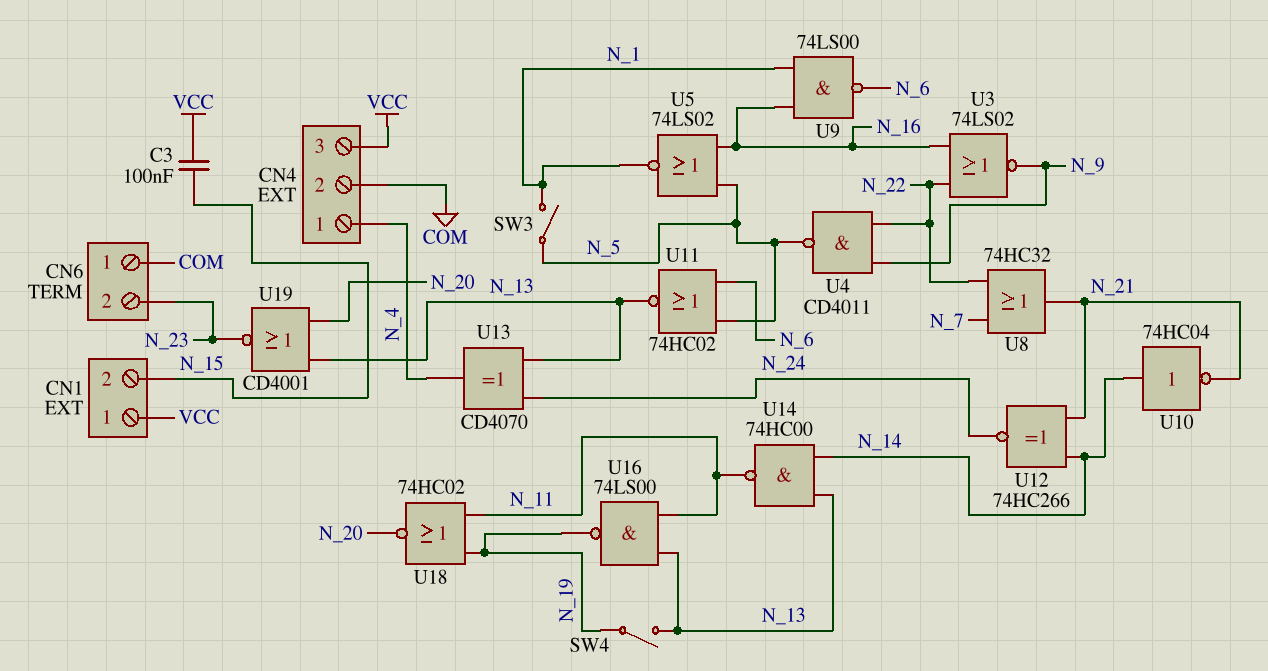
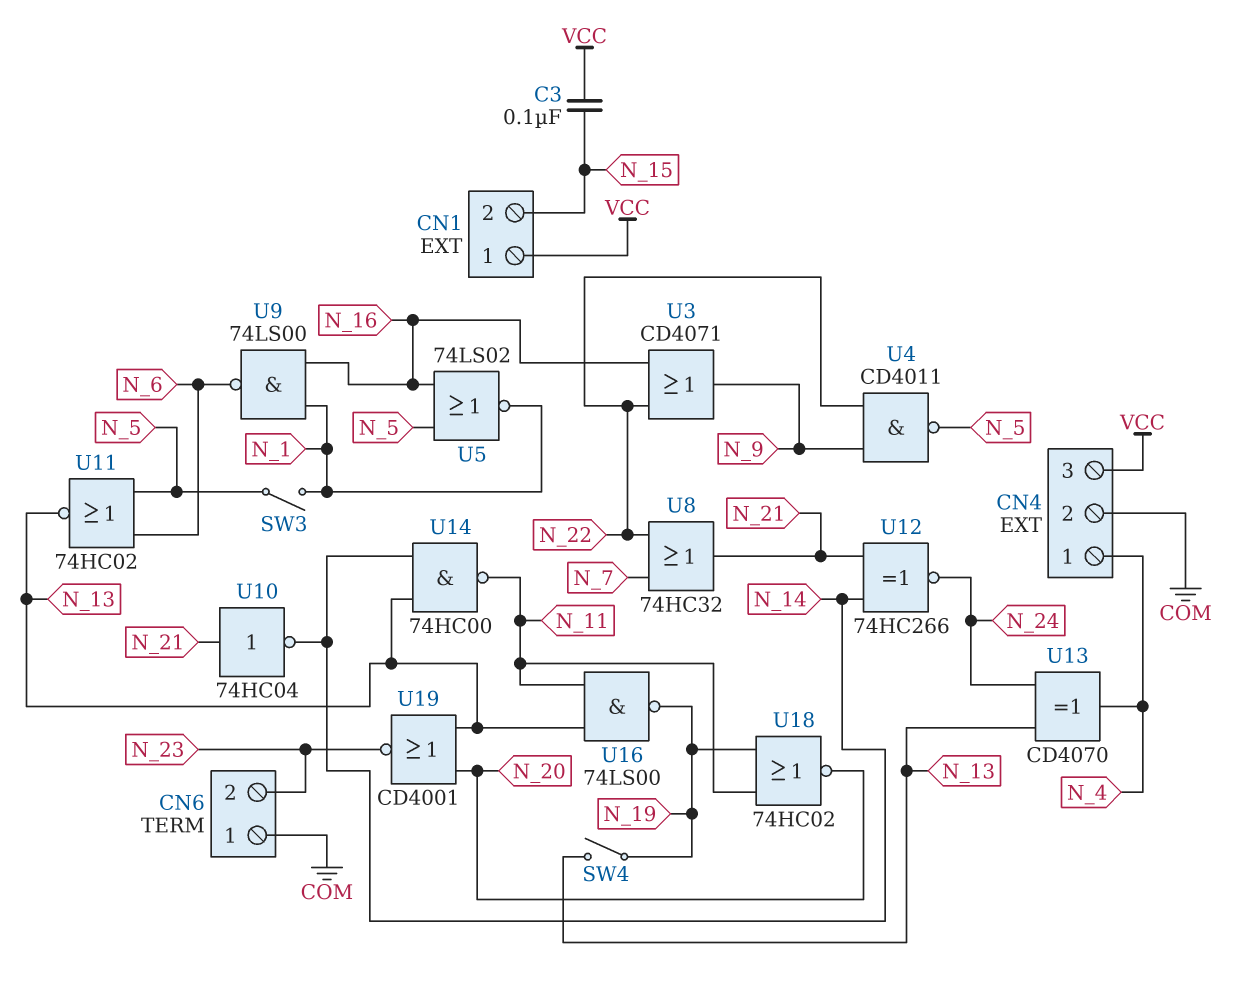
U3: NOR 74LS02 (in N_16, in N_22, out N_9) -> OR CD4071 (in N_16, in N_22, out N_9)
U10: NOT 74HC04 (in N_14, out N_21) -> NOT 74HC04 (in N_21, out N_14)

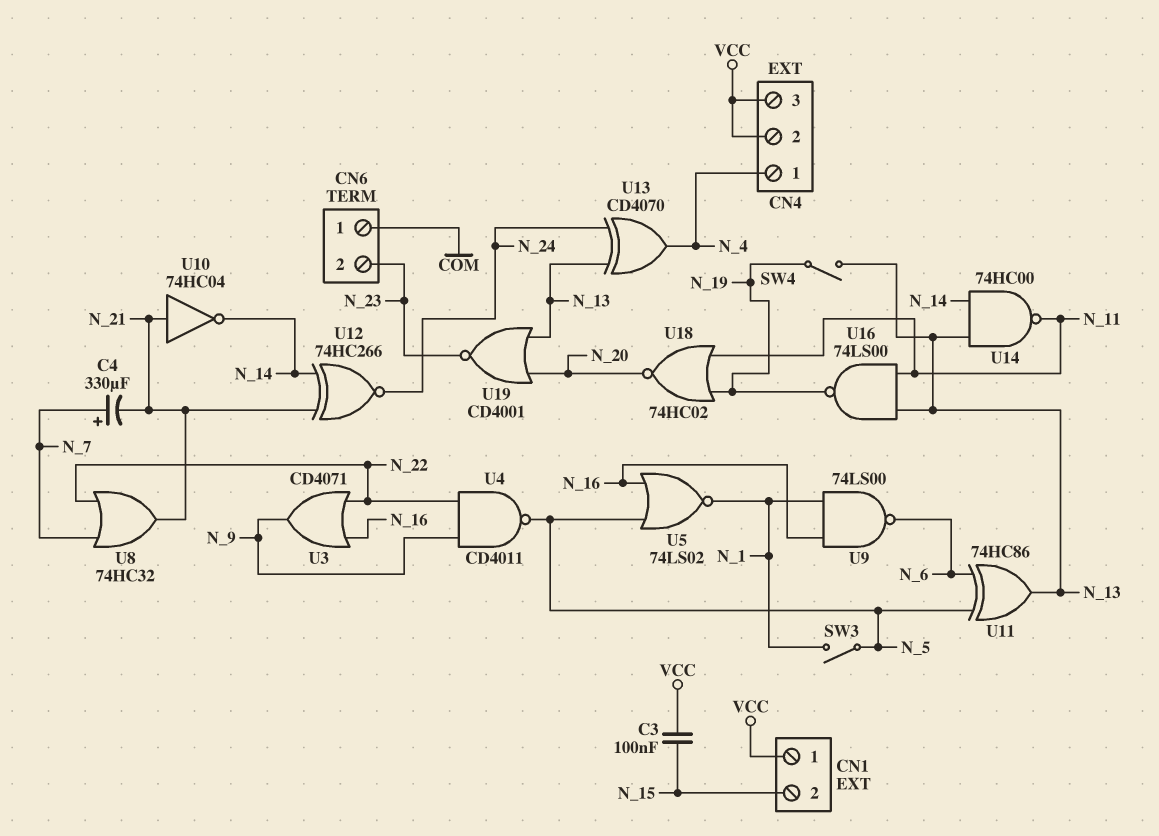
C4: none -> 330uF (plus N_7, minus N_21)
CN4 pin 2: COM -> VCC
U11: NOR 74HC02 (in N_5, in N_6, out N_13) -> XOR 74HC86 (in N_5, in N_6, out N_13)

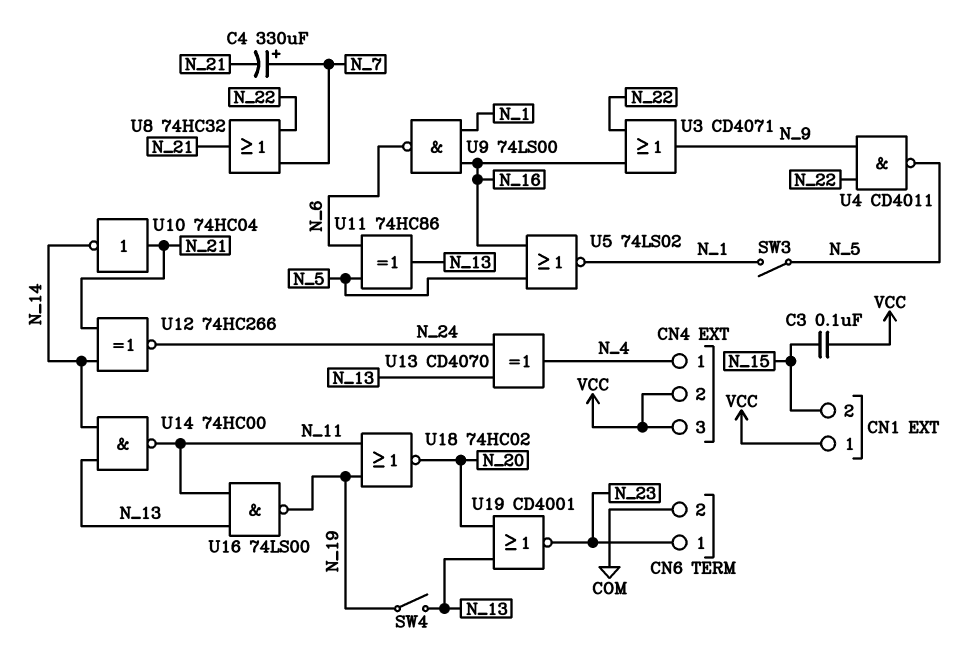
CN6 pin 1: COM -> N_23
CN6 pin 2: N_23 -> COM

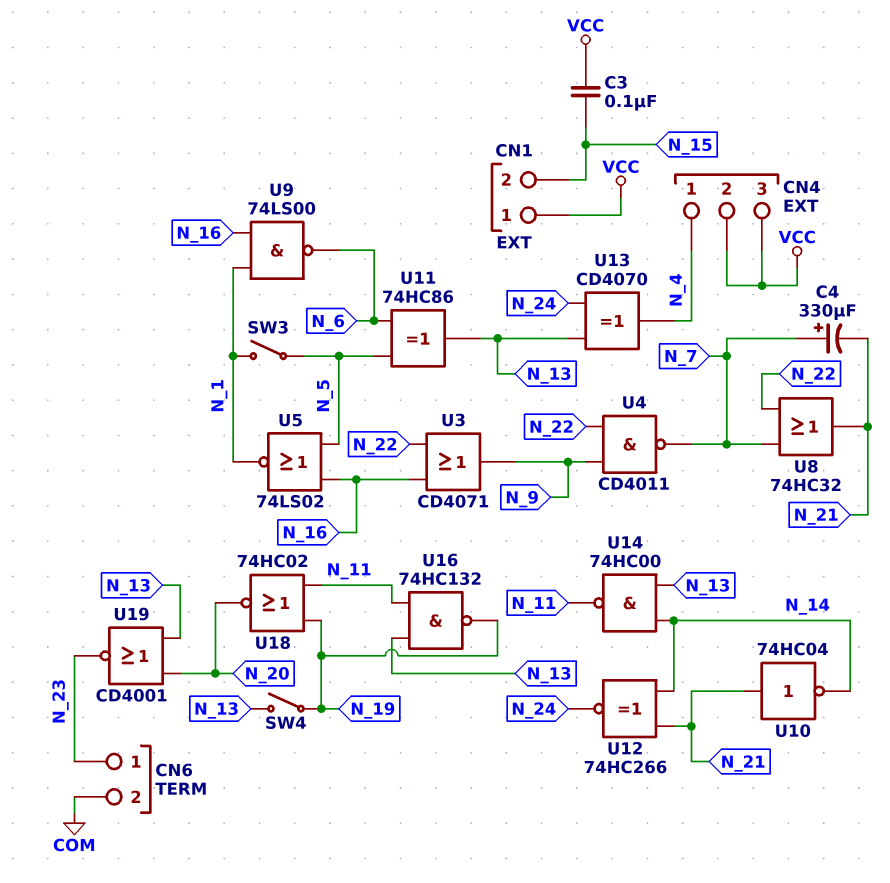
U4: NAND CD4011 (in N_9, in N_22, out N_5) -> NAND CD4011 (in N_9, in N_22, out N_7)
U16: NAND 74LS00 (in N_11, in N_13, out N_19) -> NAND 74HC132 (in N_11, in N_13, out N_19)

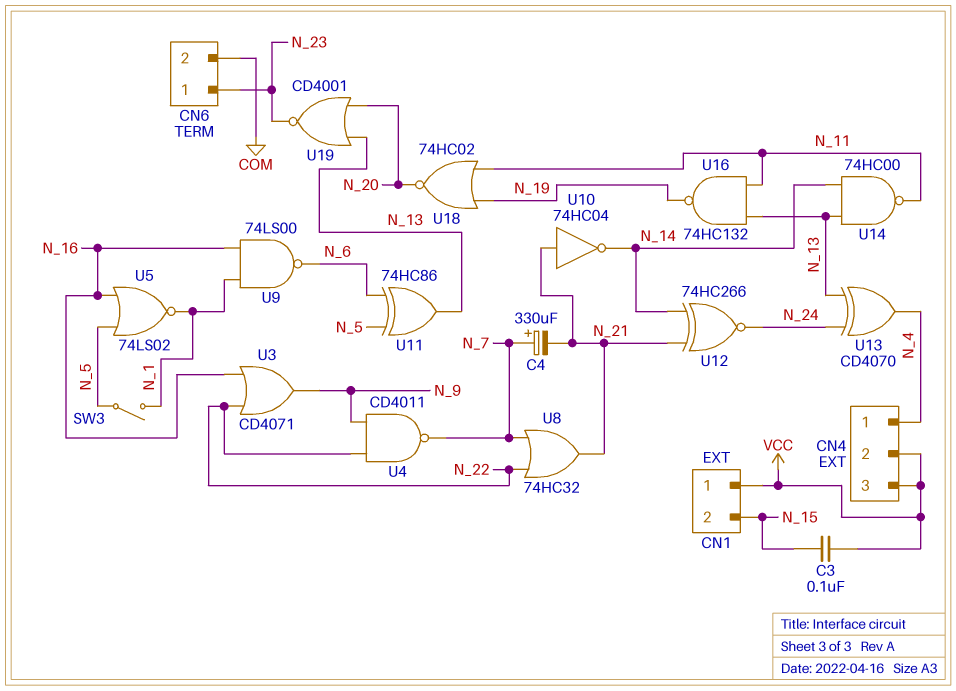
SW4: switch (N_13, N_19) -> none

